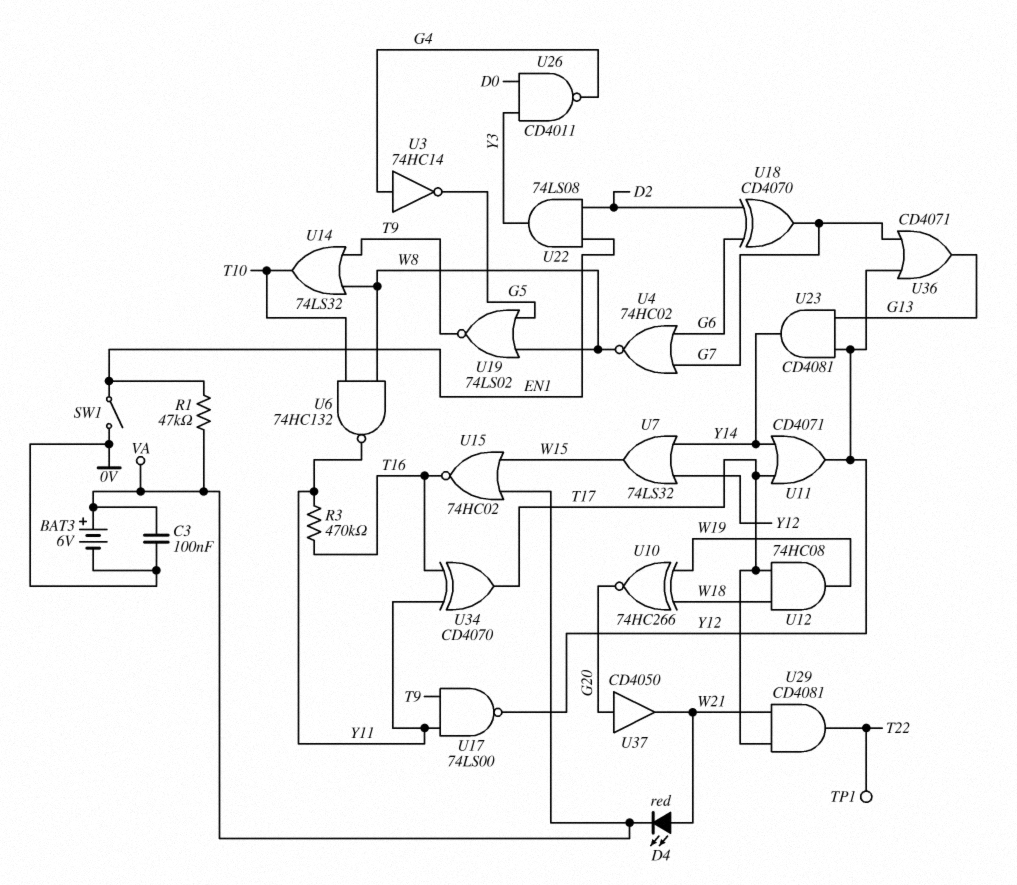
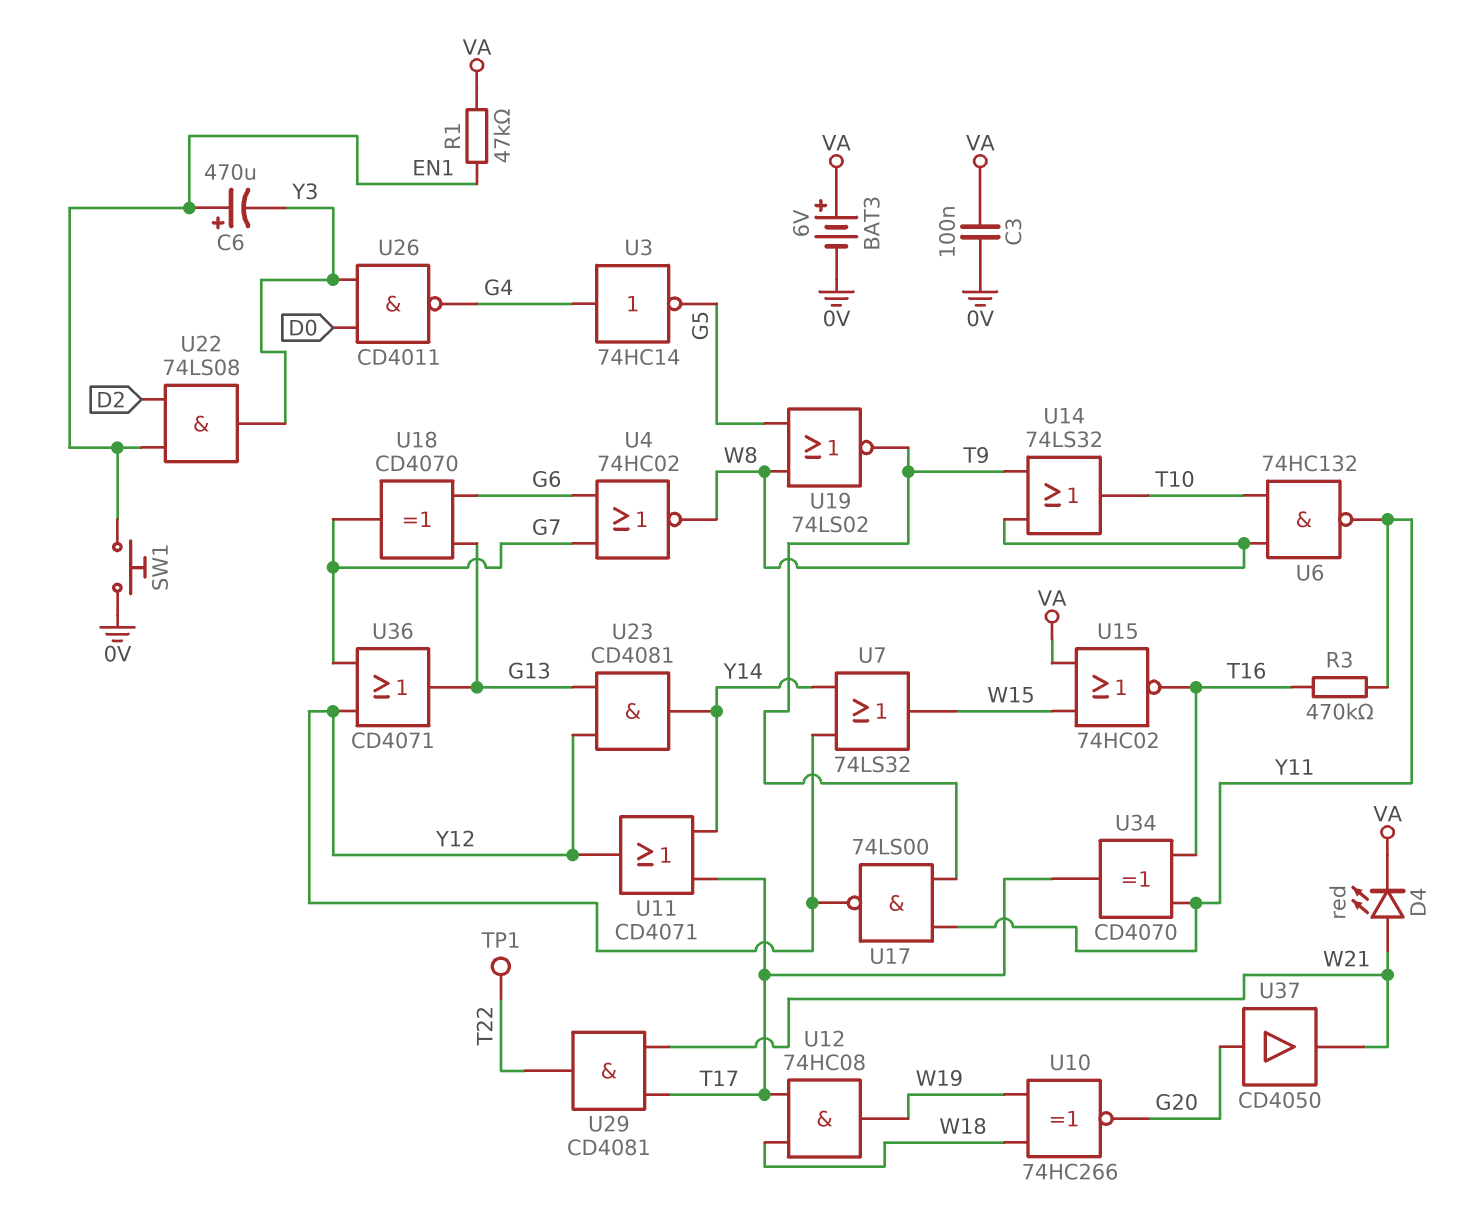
C6: none -> 470uF (plus EN1, minus Y3)
SW1: switch (0V, EN1) -> button (0V, EN1)
U18: XOR CD4070 (in D2, in G6, out G7) -> XOR CD4070 (in G6, in G13, out G7)

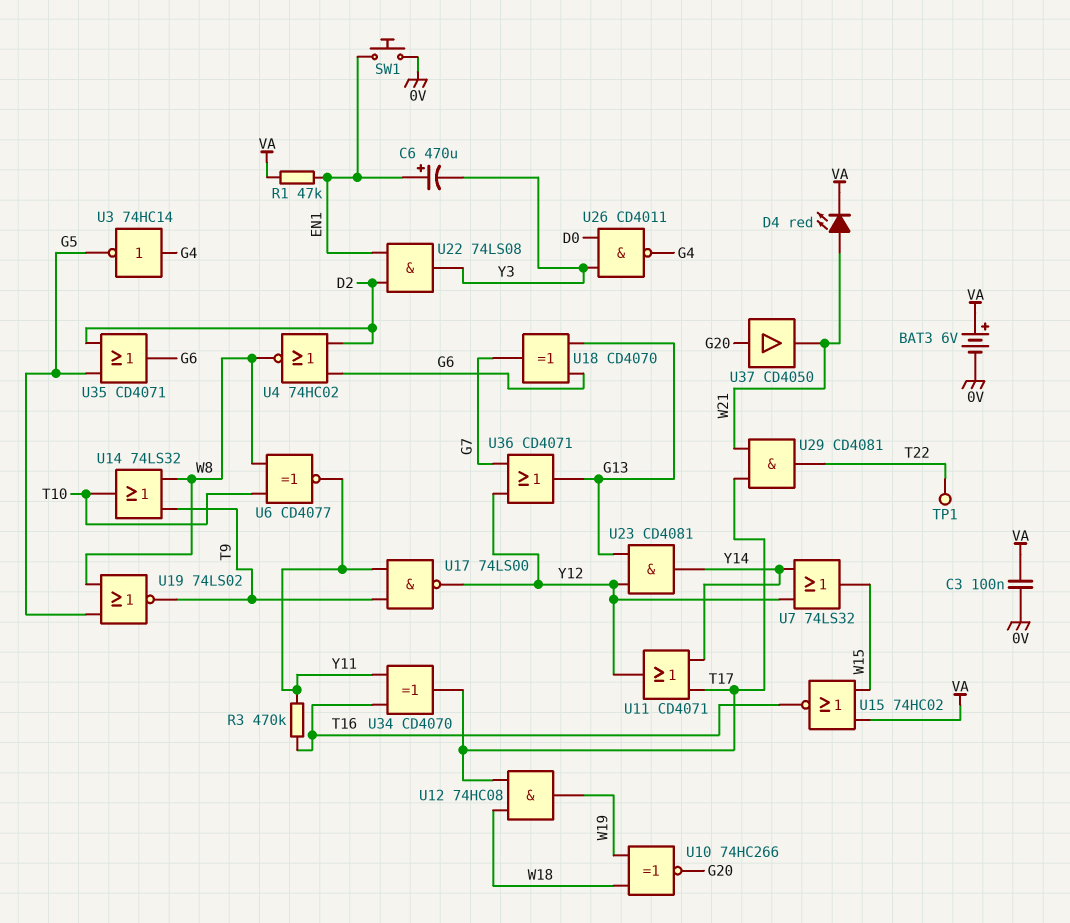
U4: NOR 74HC02 (in G6, in G7, out W8) -> NOR 74HC02 (in D2, in G6, out W8)
U6: NAND 74HC132 (in T10, in W8, out Y11) -> XNOR CD4077 (in T10, in W8, out Y11)
U35: none -> OR CD4071 (in D2, in G5, out G6)

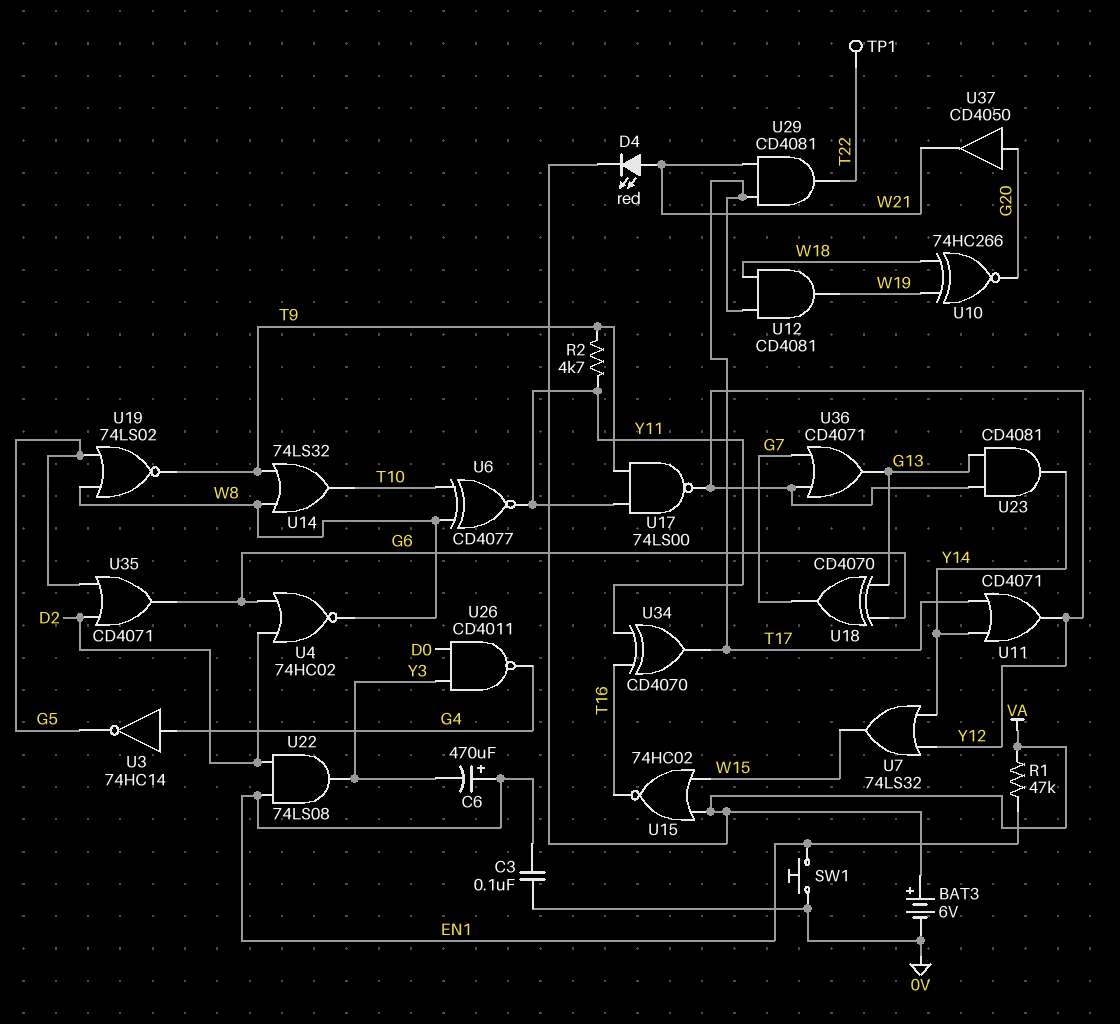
C3: 100nF (0V, VA) -> 100nF (0V, EN1)
R2: none -> 4.7k (T9, Y11)
R3: 470k (T16, Y11) -> none
U12: AND 74HC08 (in T17, in W18, out W19) -> AND CD4081 (in T17, in W18, out W19)

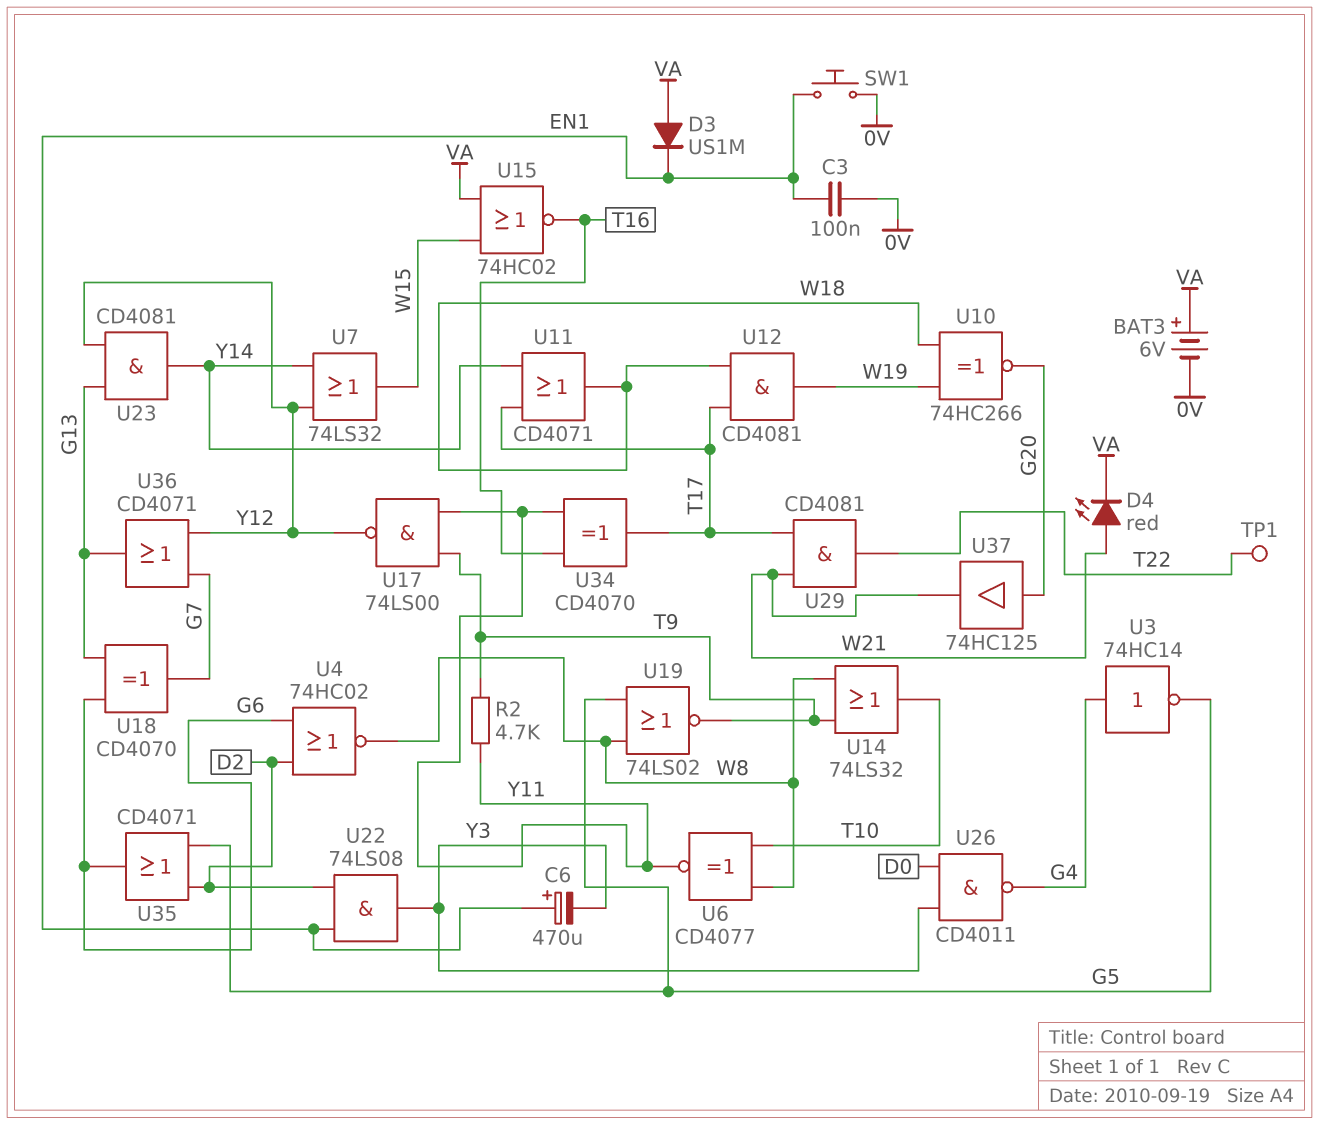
D3: none -> diode US1M (A VA, K EN1)
R1: 47k (EN1, VA) -> none
U11: OR CD4071 (in T17, in Y14, out Y12) -> OR CD4071 (in T17, in Y14, out W18)
U37: buffer CD4050 (in G20, out W21) -> buffer 74HC125 (in G20, out W21)

